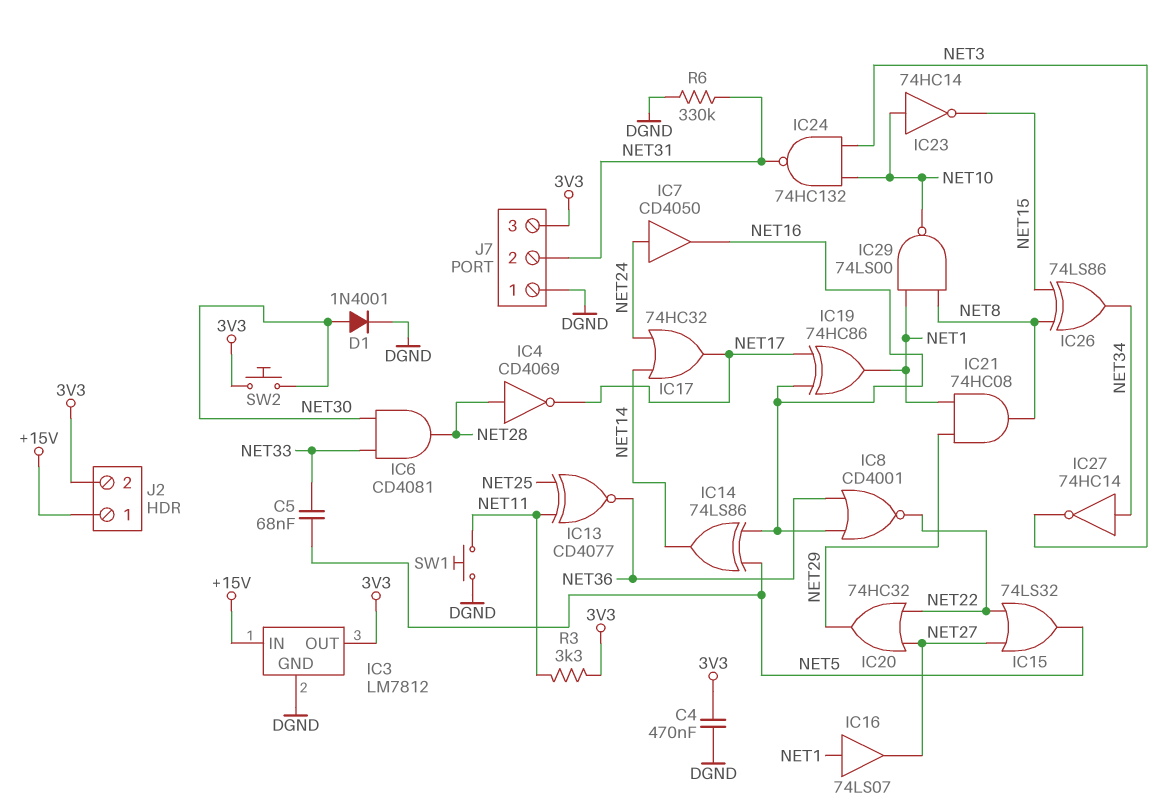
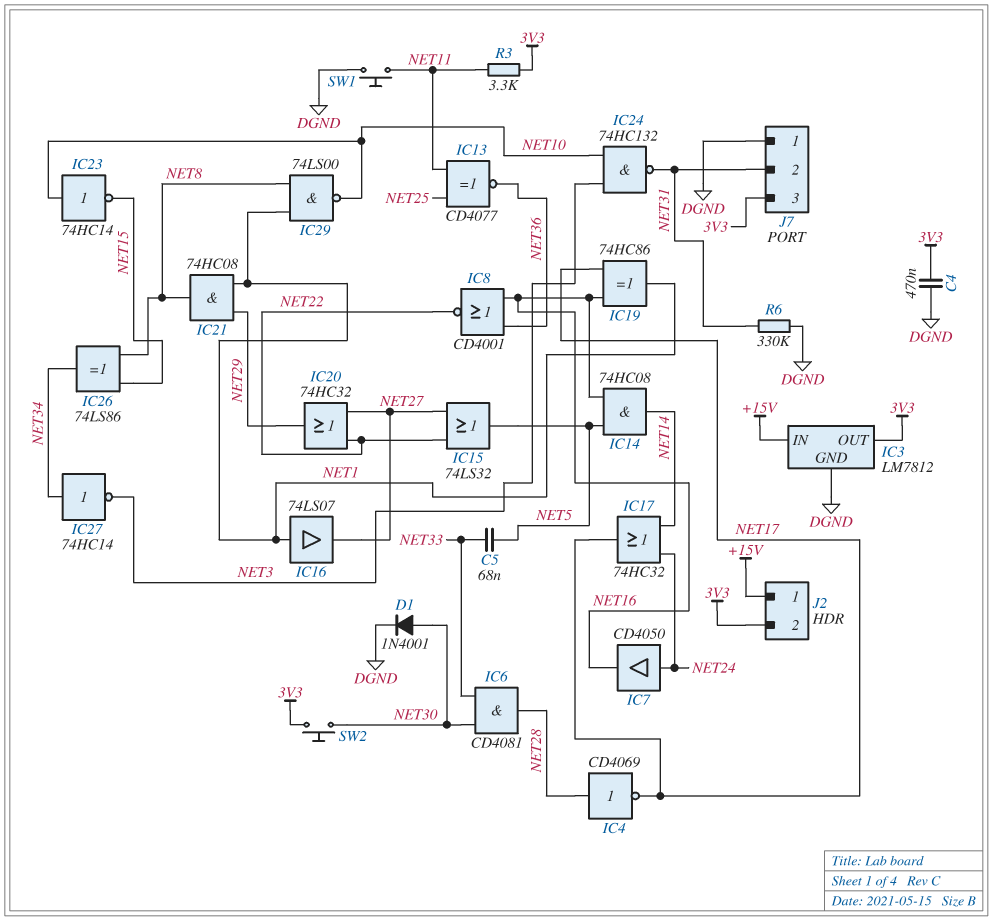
IC14: XOR 74LS86 (in NET5, in NET16, out NET14) -> AND 74HC08 (in NET5, in NET16, out NET14)

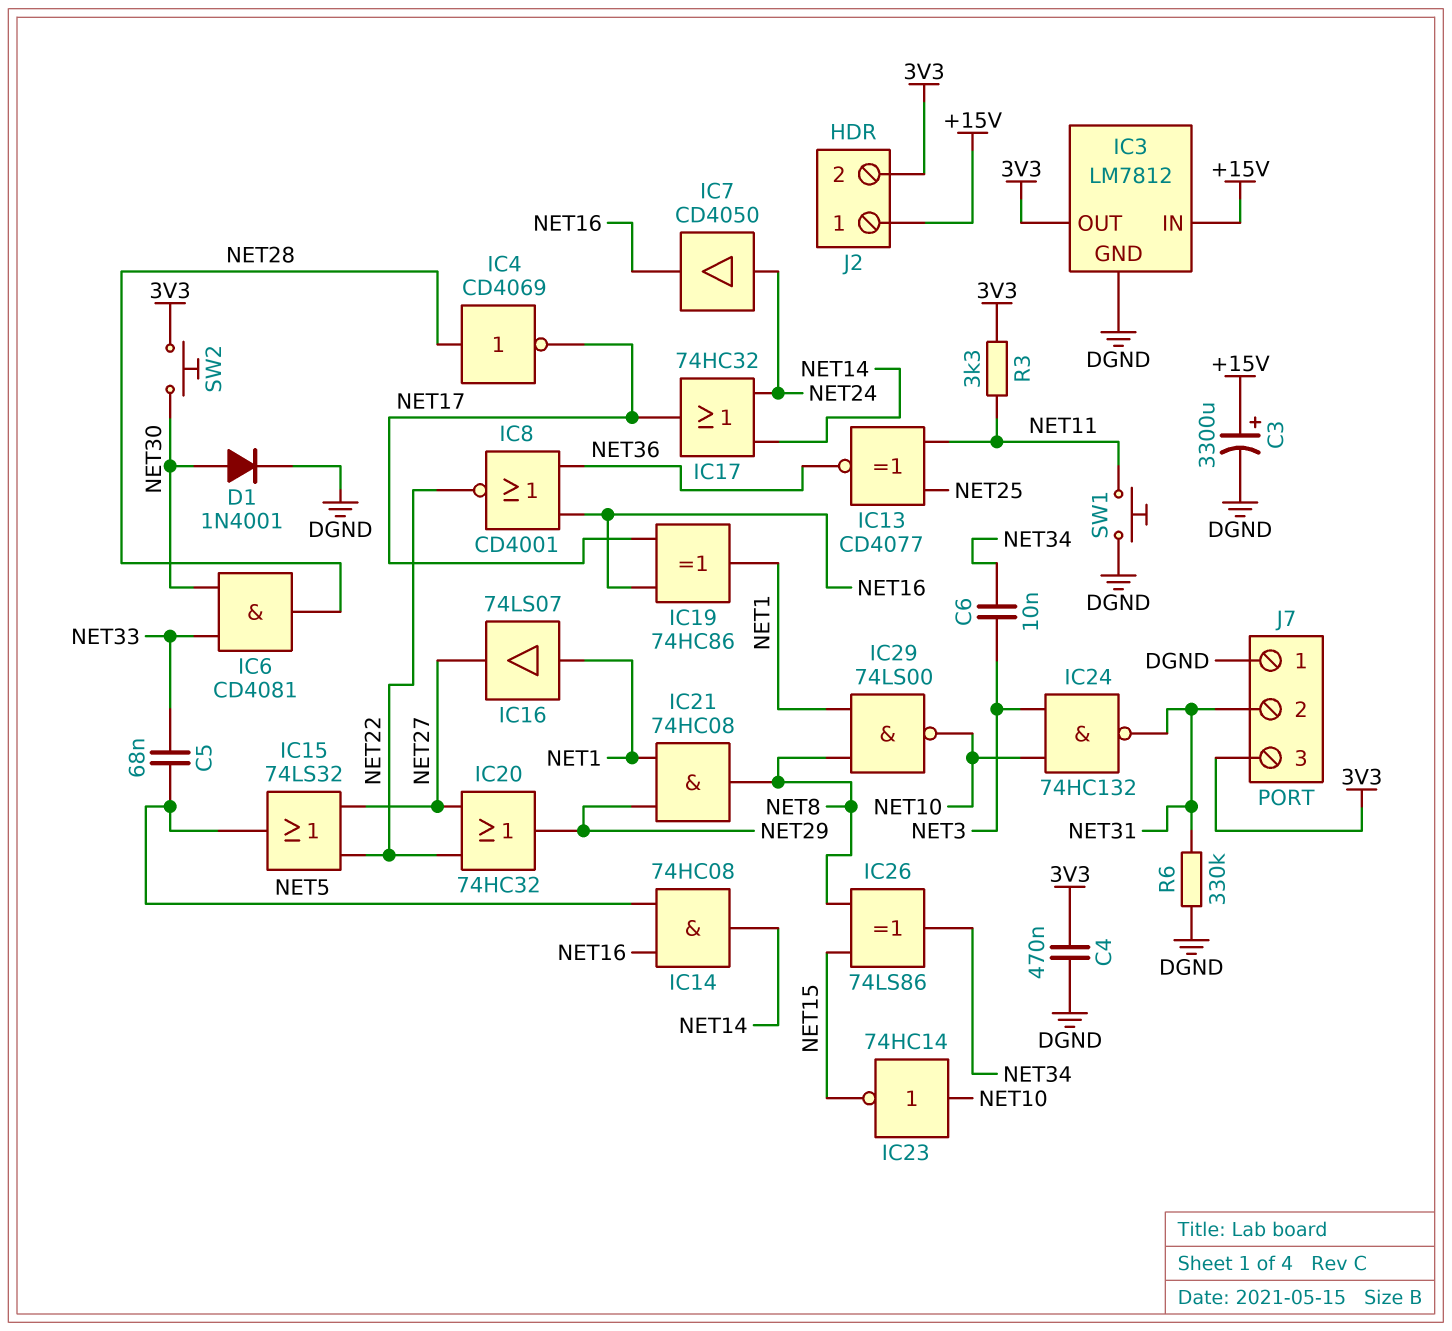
C3: none -> 3300uF (plus +15V, minus DGND)
C6: none -> 10nF (NET3, NET34)
IC27: NOT 74HC14 (in NET34, out NET3) -> none

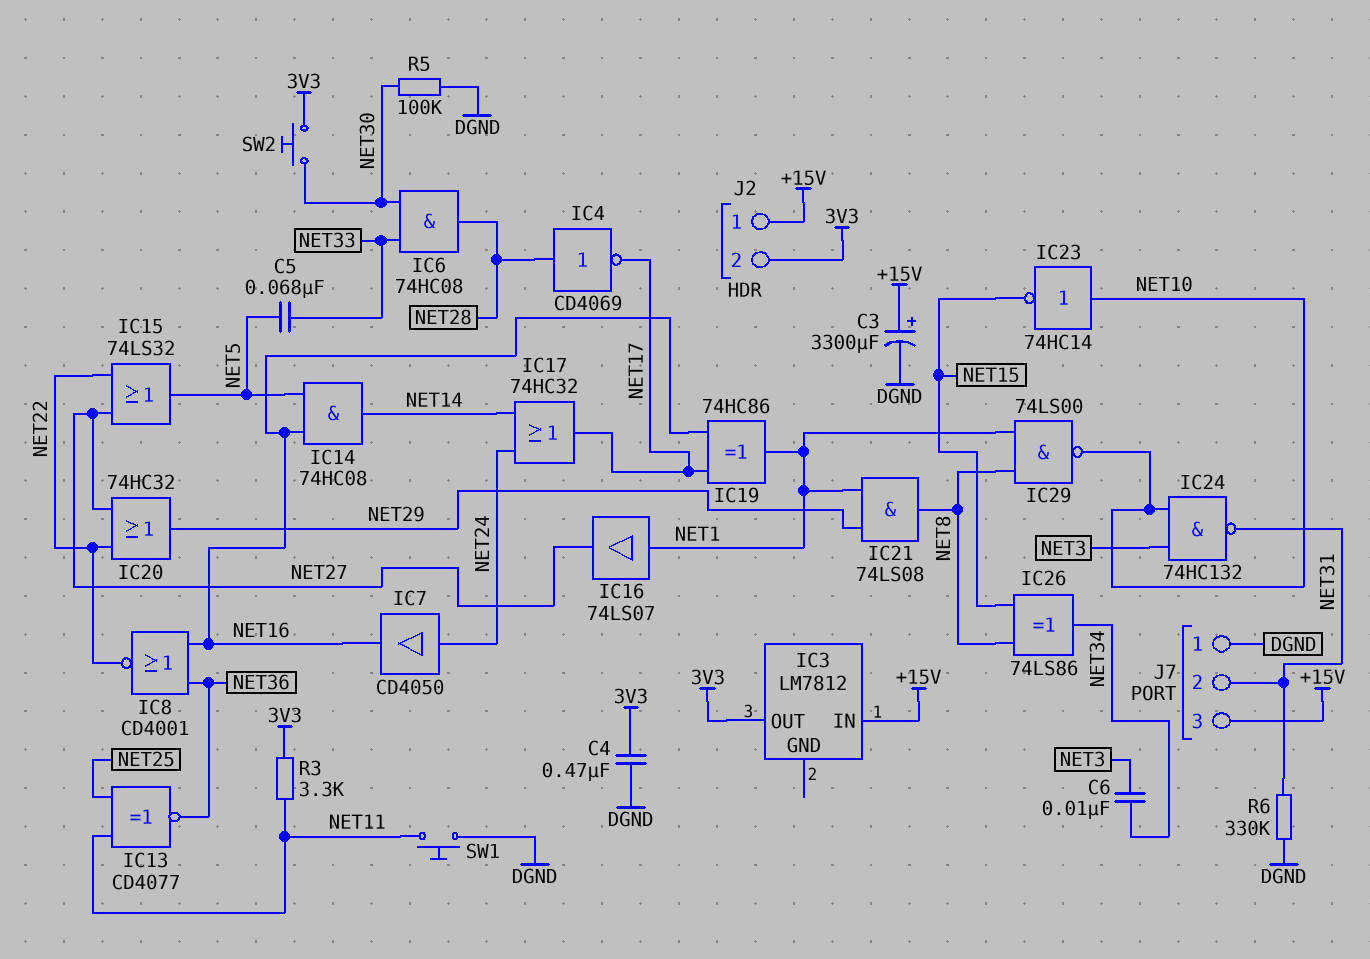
D1: diode 1N4001 (A NET30, K DGND) -> none
IC3 pin GND: DGND -> none
IC6: AND CD4081 (in NET30, in NET33, out NET28) -> AND 74HC08 (in NET30, in NET33, out NET28)
IC21: AND 74HC08 (in NET1, in NET29, out NET8) -> AND 74LS08 (in NET1, in NET29, out NET8)
J7 pin 3: 3V3 -> +15V
R5: none -> 100k (DGND, NET30)

